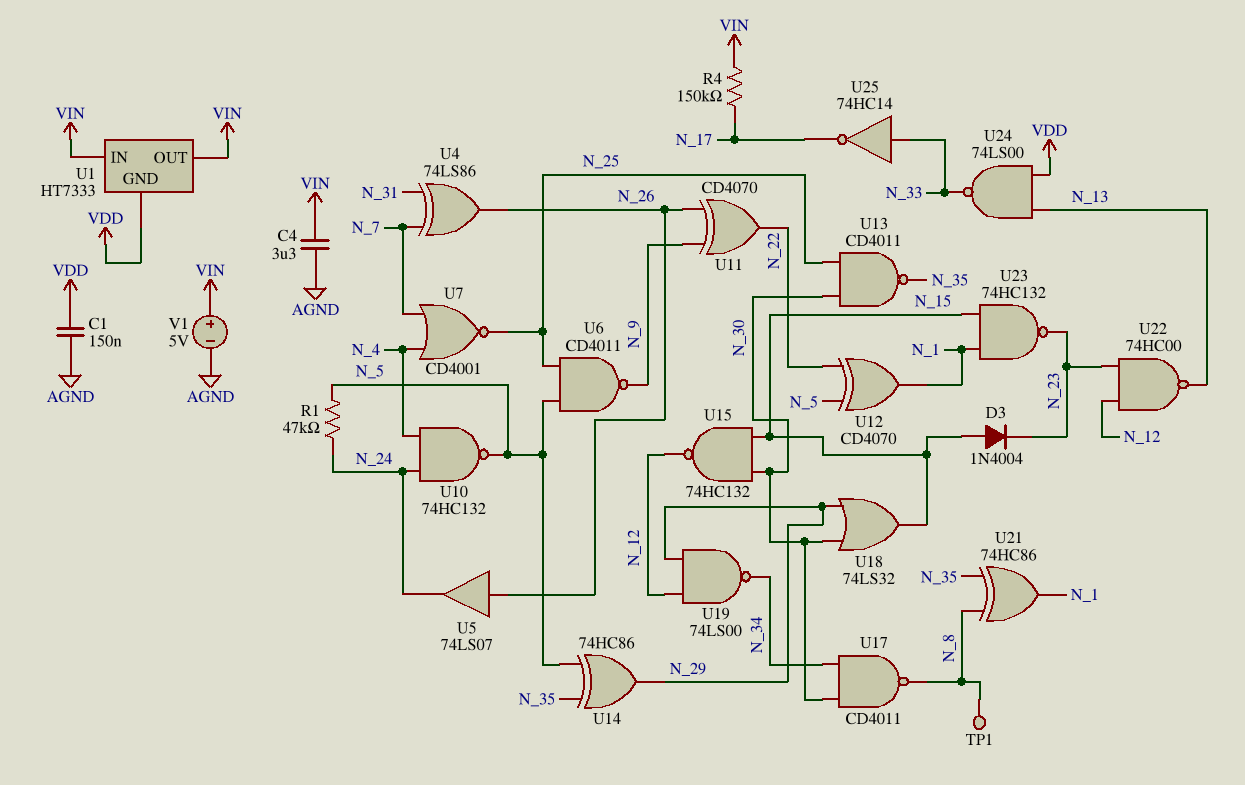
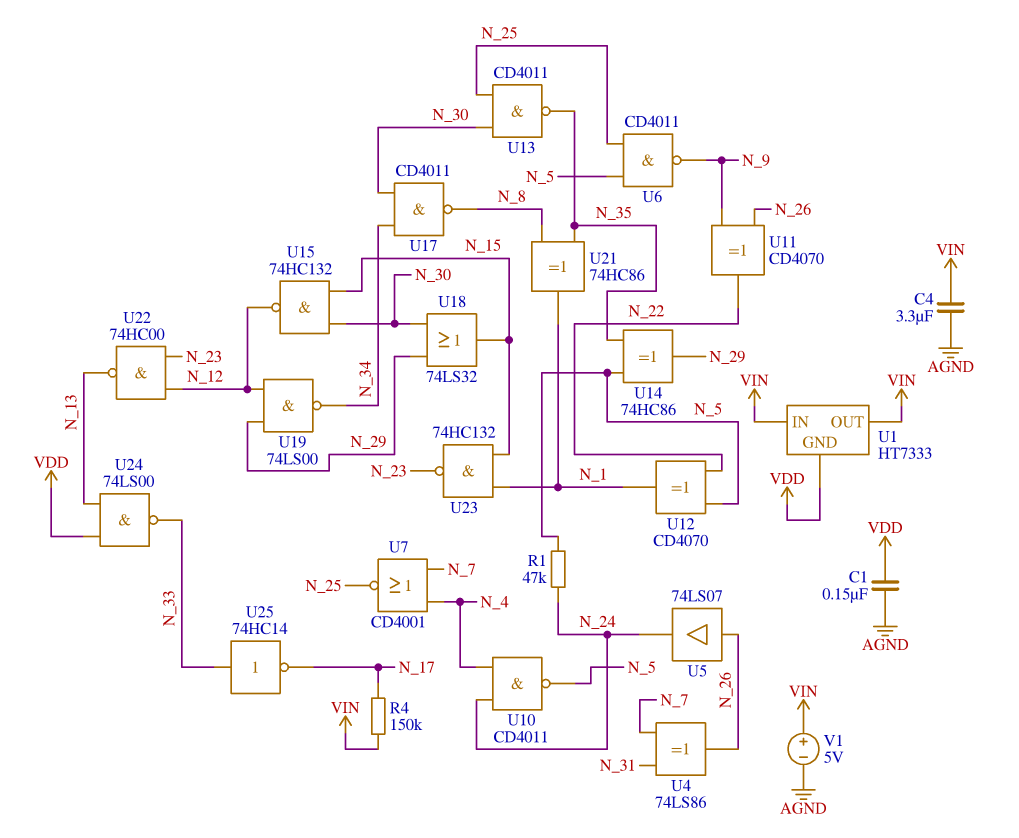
D3: diode 1N4004 (A N_15, K N_23) -> none
TP1: test point (N_8) -> none
U10: NAND 74HC132 (in N_4, in N_24, out N_5) -> NAND CD4011 (in N_4, in N_24, out N_5)

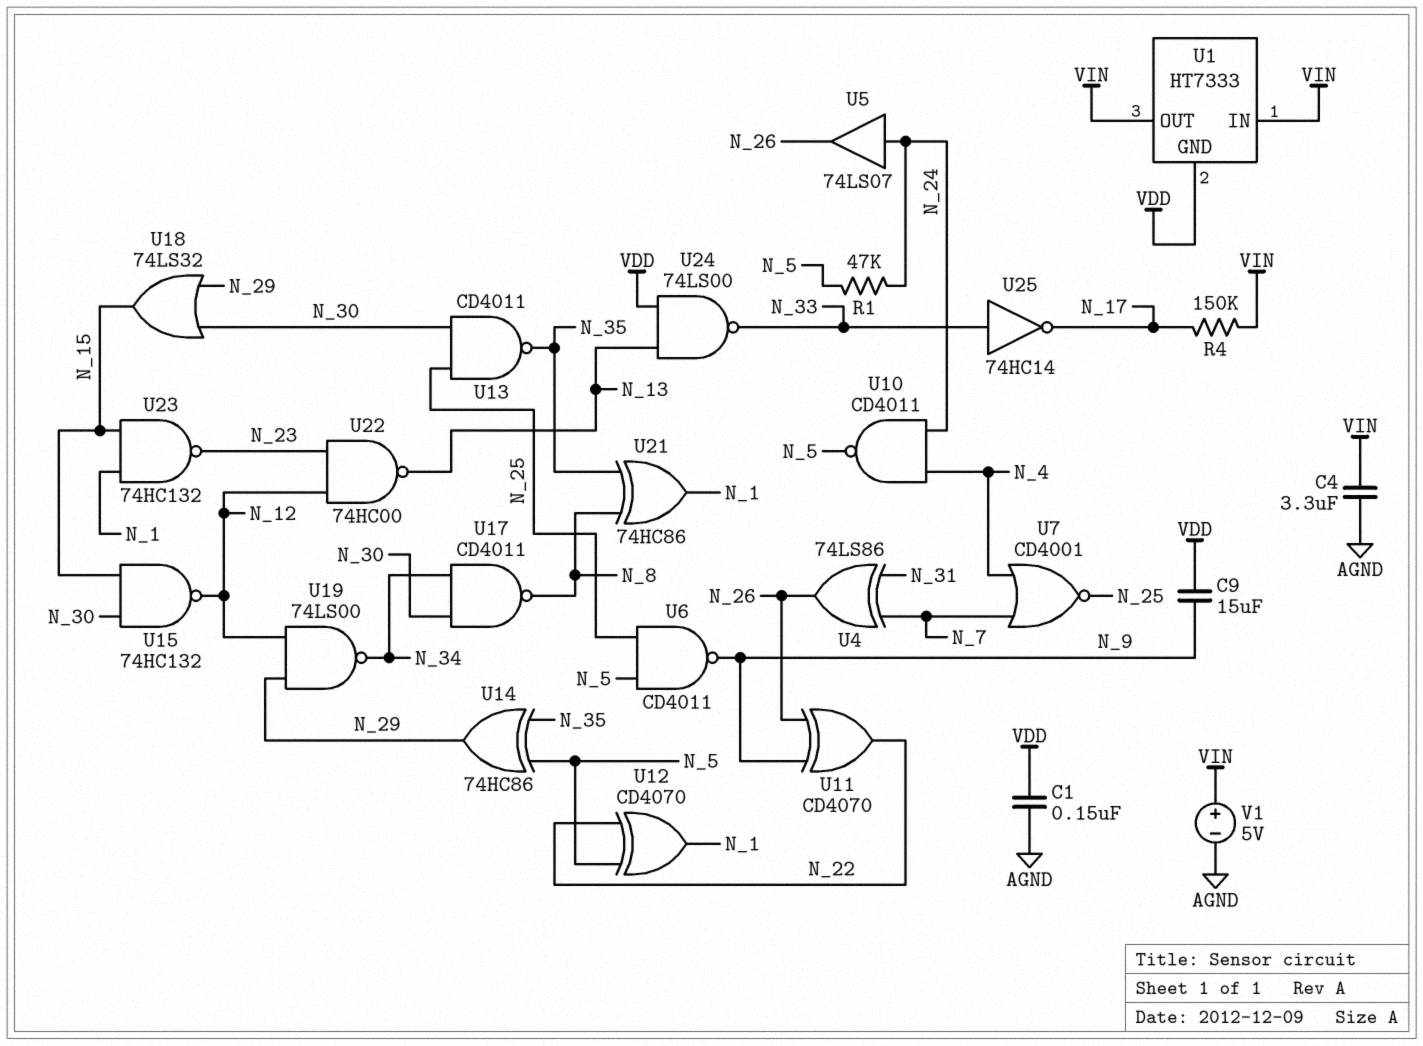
C9: none -> 15uF (N_9, VDD)
U5: buffer 74LS07 (in N_26, out N_24) -> buffer 74LS07 (in N_24, out N_26)

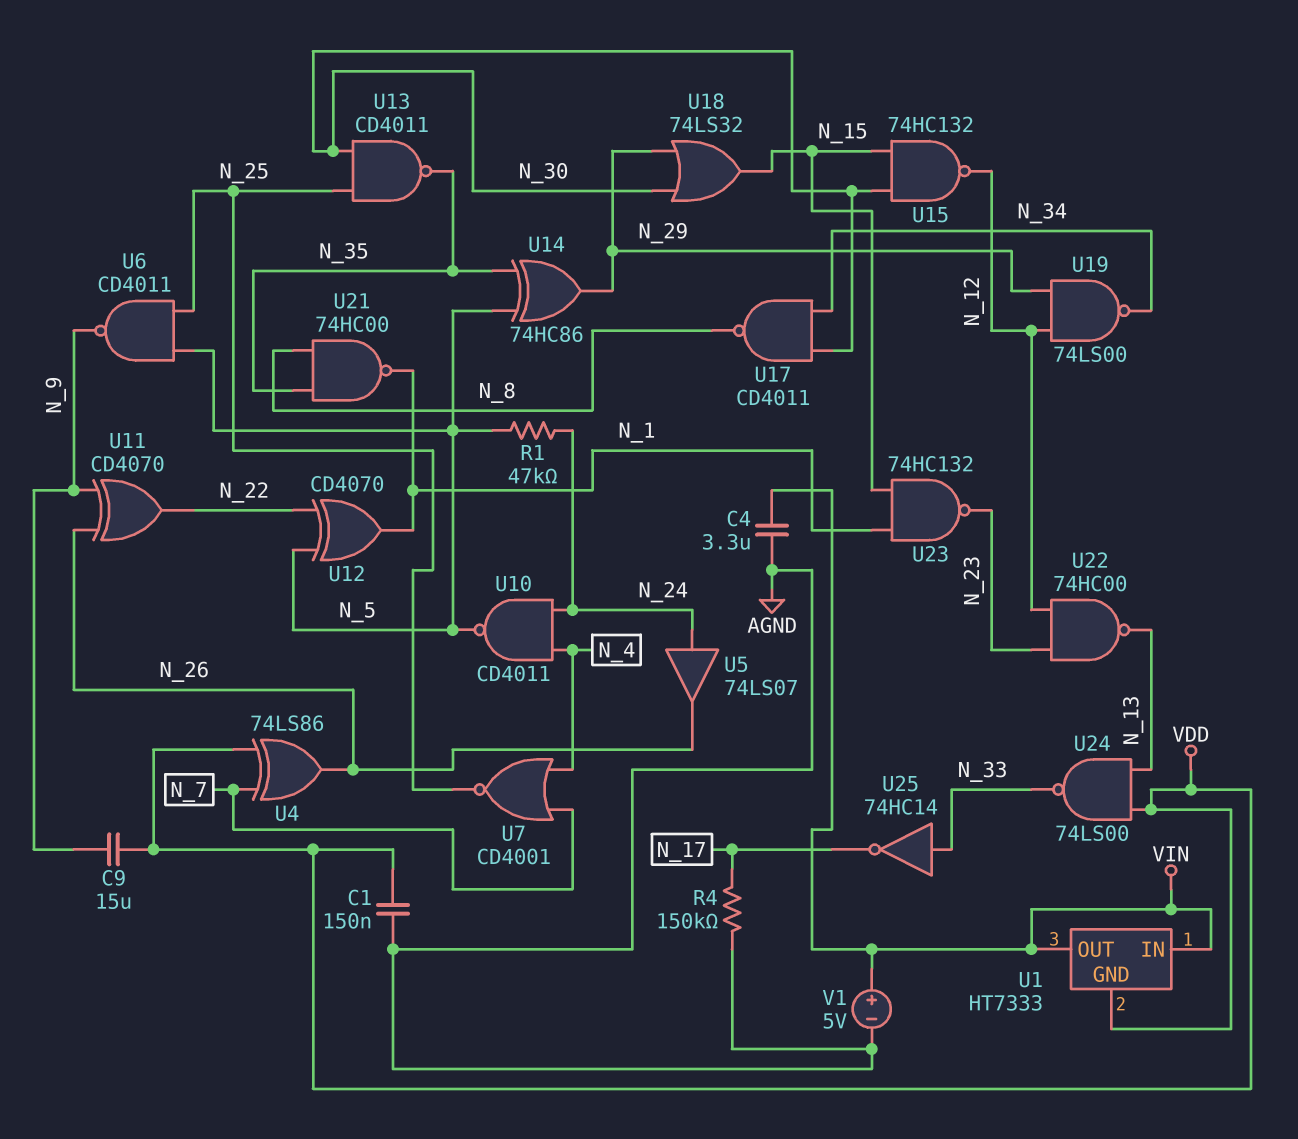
R4: 150k (N_17, VIN) -> 150k (AGND, N_17)
U4: XOR 74LS86 (in N_7, in N_31, out N_26) -> XOR 74LS86 (in N_7, in VDD, out N_26)
U21: XOR 74HC86 (in N_8, in N_35, out N_1) -> NAND 74HC00 (in N_8, in N_35, out N_1)

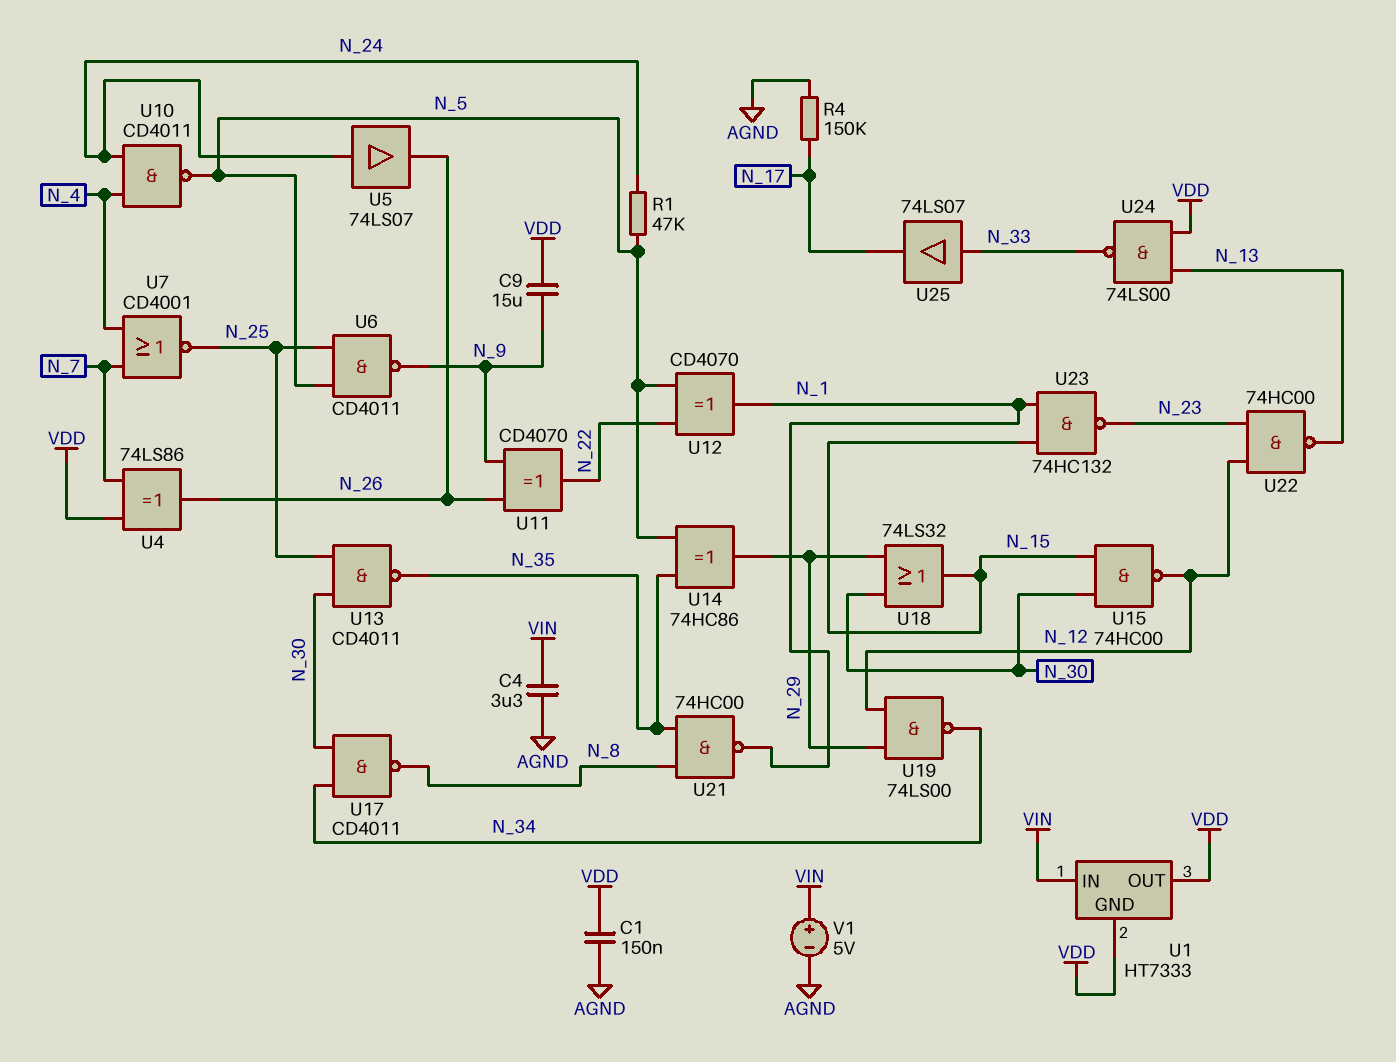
U1 pin OUT: VIN -> VDD
U15: NAND 74HC132 (in N_15, in N_30, out N_12) -> NAND 74HC00 (in N_15, in N_30, out N_12)
U25: NOT 74HC14 (in N_33, out N_17) -> buffer 74LS07 (in N_33, out N_17)

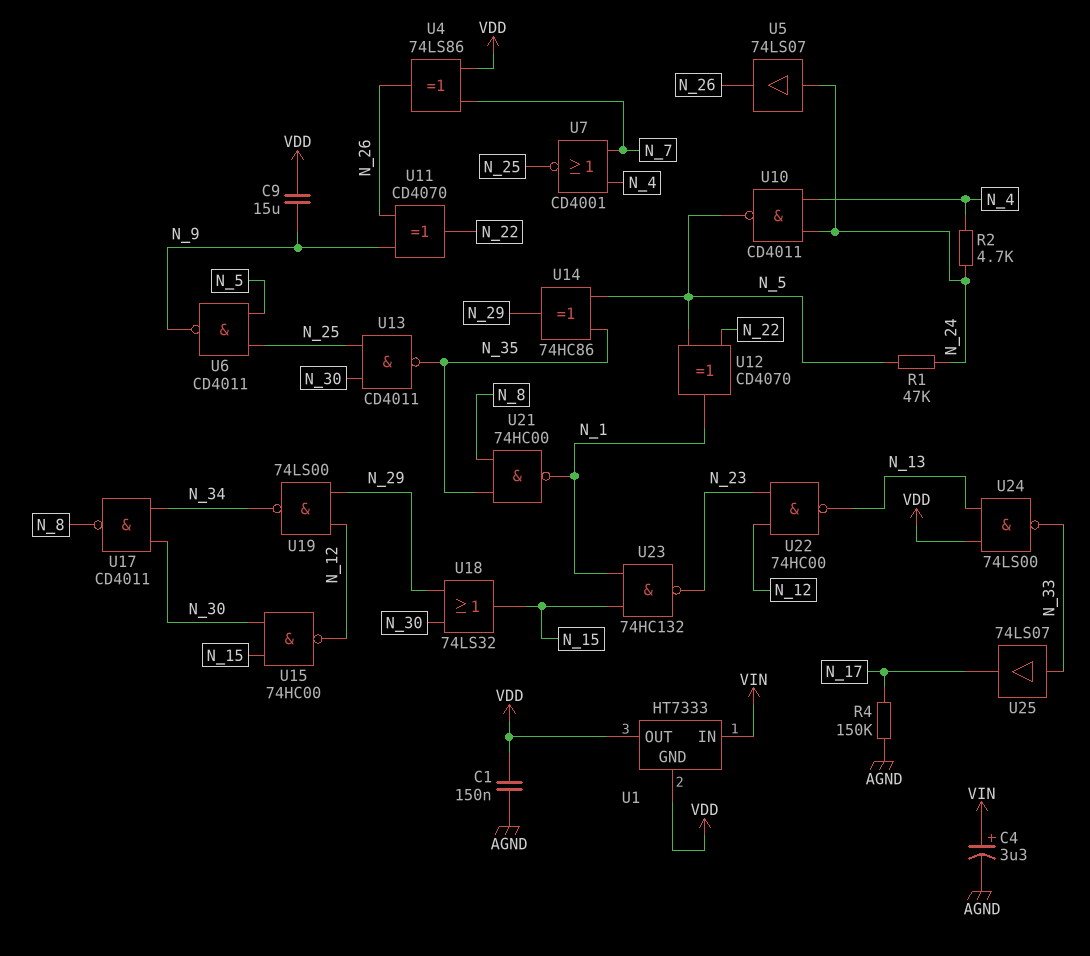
C4: 3.3uF (AGND, VIN) -> 3.3uF (plus VIN, minus AGND)
R2: none -> 4.7k (N_4, N_24)
V1: 5V (plus VIN, minus AGND) -> none

